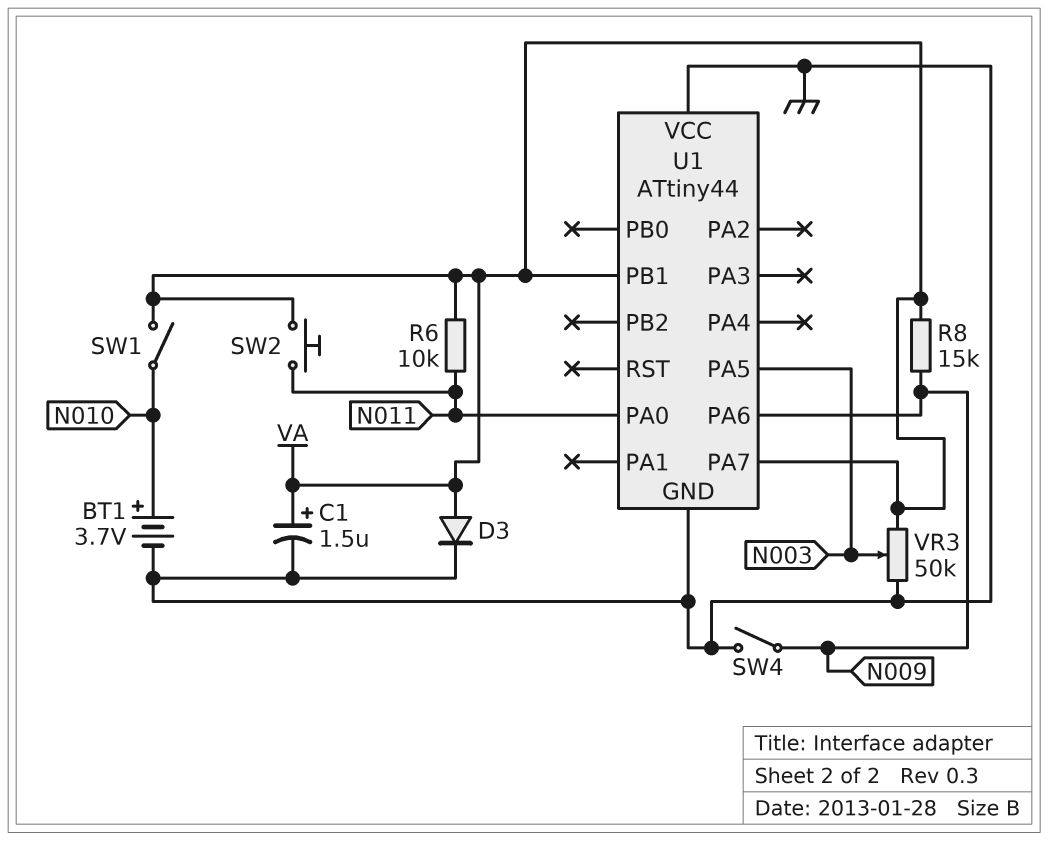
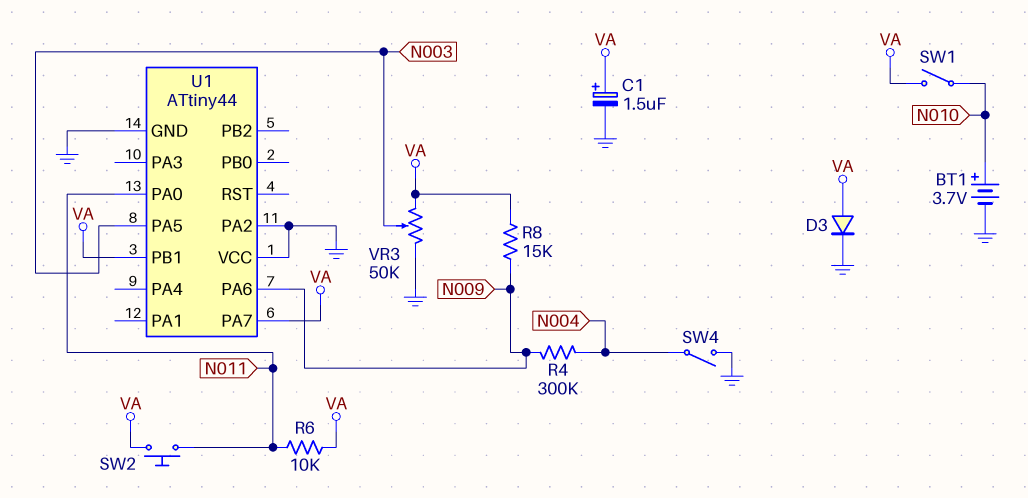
R4: none -> 300k (N004, N009)
SW4: switch (GND, N009) -> switch (GND, N004)
U1 pin PA2: none -> GND

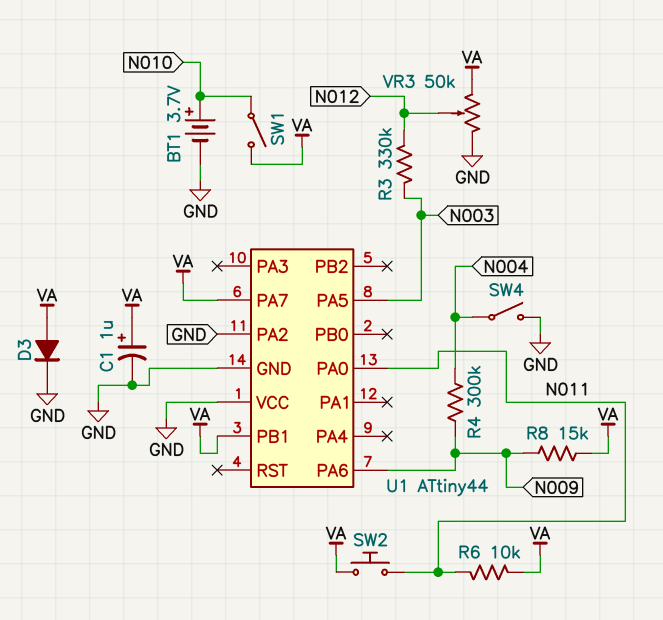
C1: 1.5uF (plus VA, minus GND) -> 1uF (plus VA, minus GND)
R3: none -> 330k (N003, N012)
VR3: 50k (GND, VA, wiper N003) -> 50k (GND, VA, wiper N012)

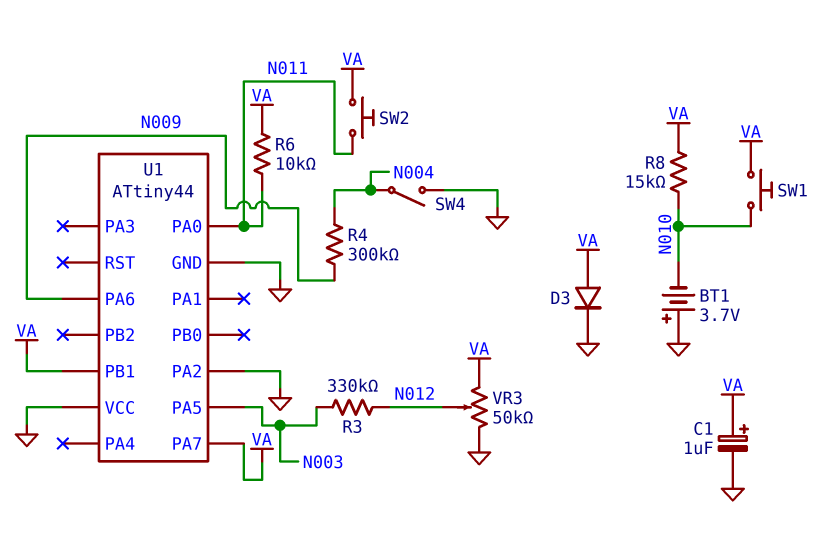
BT1: 3.7V (plus N010, minus GND) -> 3.7V (plus GND, minus N010)
R8: 15k (N009, VA) -> 15k (N010, VA)
SW1: switch (N010, VA) -> button (N010, VA)

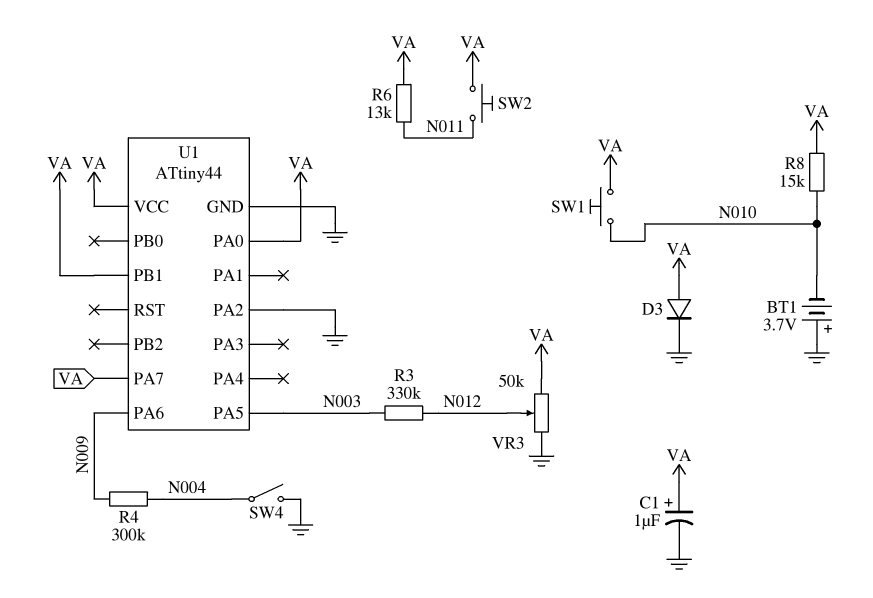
R6: 10k (N011, VA) -> 13k (N011, VA)
U1 pin PA0: N011 -> VA
U1 pin VCC: GND -> VA

